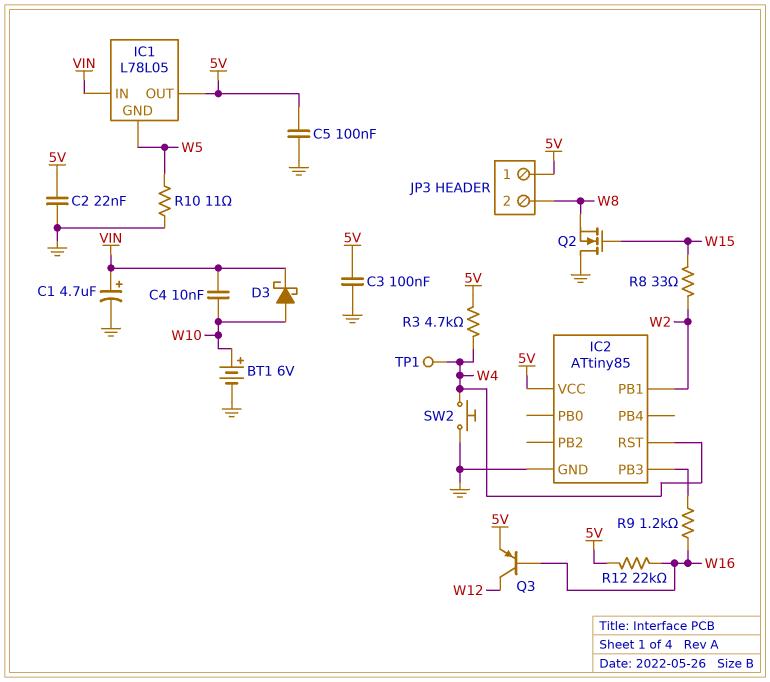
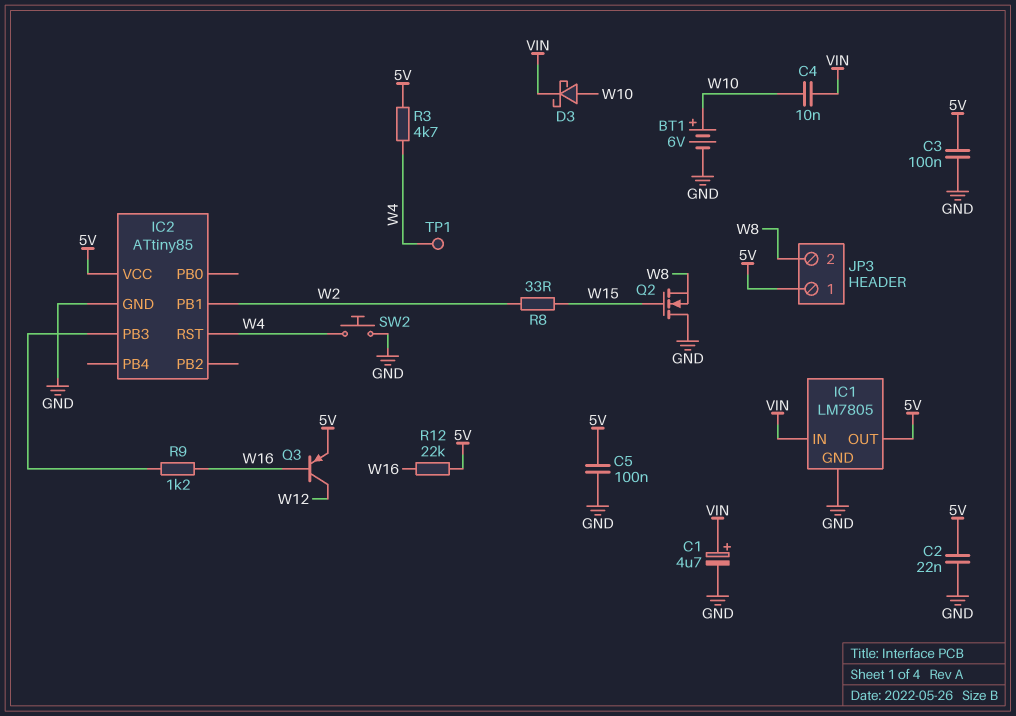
IC1: L78L05 -> LM7805
IC1 pin GND: W5 -> GND
R10: 11 (GND, W5) -> none

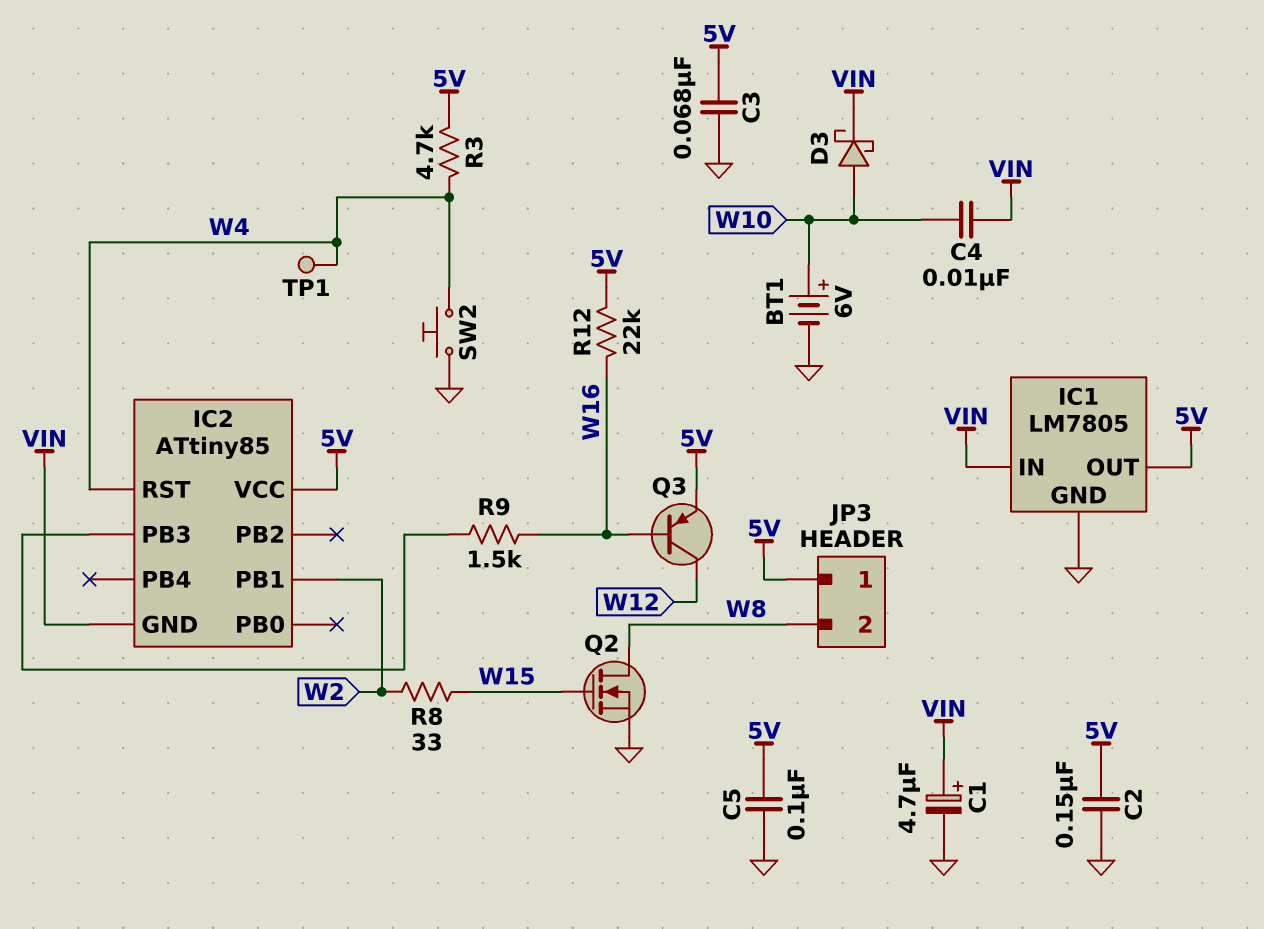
C2: 22nF (5V, GND) -> 150nF (5V, GND)
C3: 100nF (5V, GND) -> 68nF (5V, GND)
IC2 pin GND: GND -> VIN
Q2: NMOS (G W15, D GND, S W8) -> NMOS (G W15, D W8, S GND)
R9: 1.2k (IC2/PB3, W16) -> 1.5k (IC2/PB3, W16)

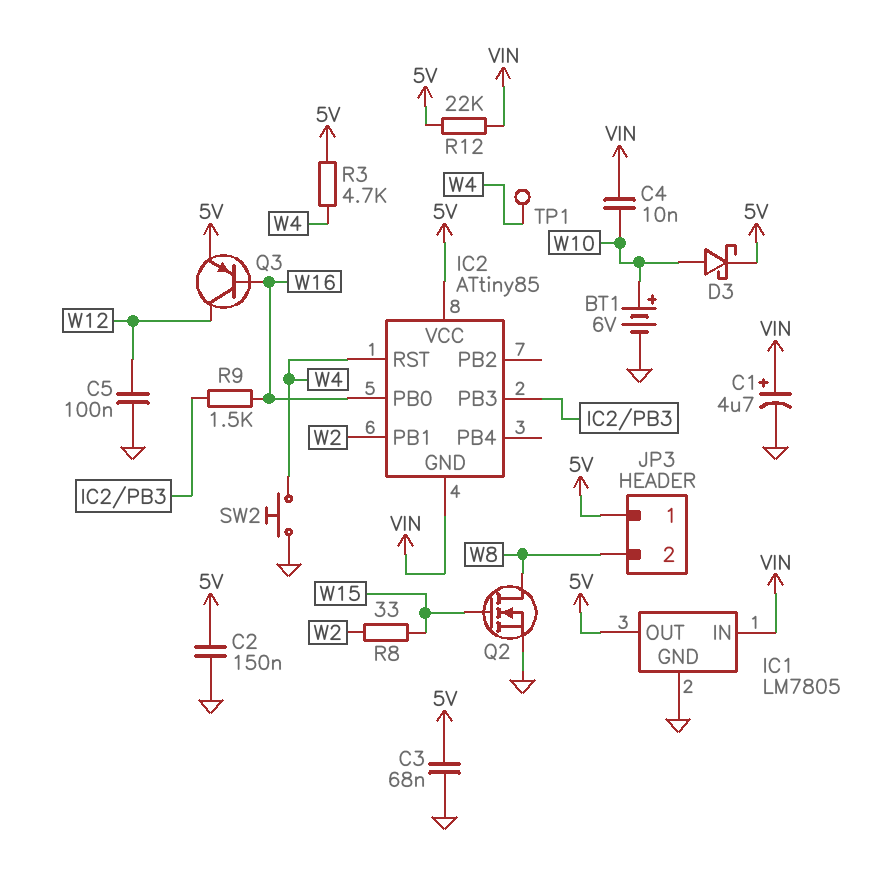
C5: 100nF (5V, GND) -> 100nF (GND, W12)
D3: schottky (A W10, K VIN) -> schottky (A W10, K 5V)
IC2 pin PB0: none -> W16
R12: 22k (5V, W16) -> 22k (5V, VIN)

